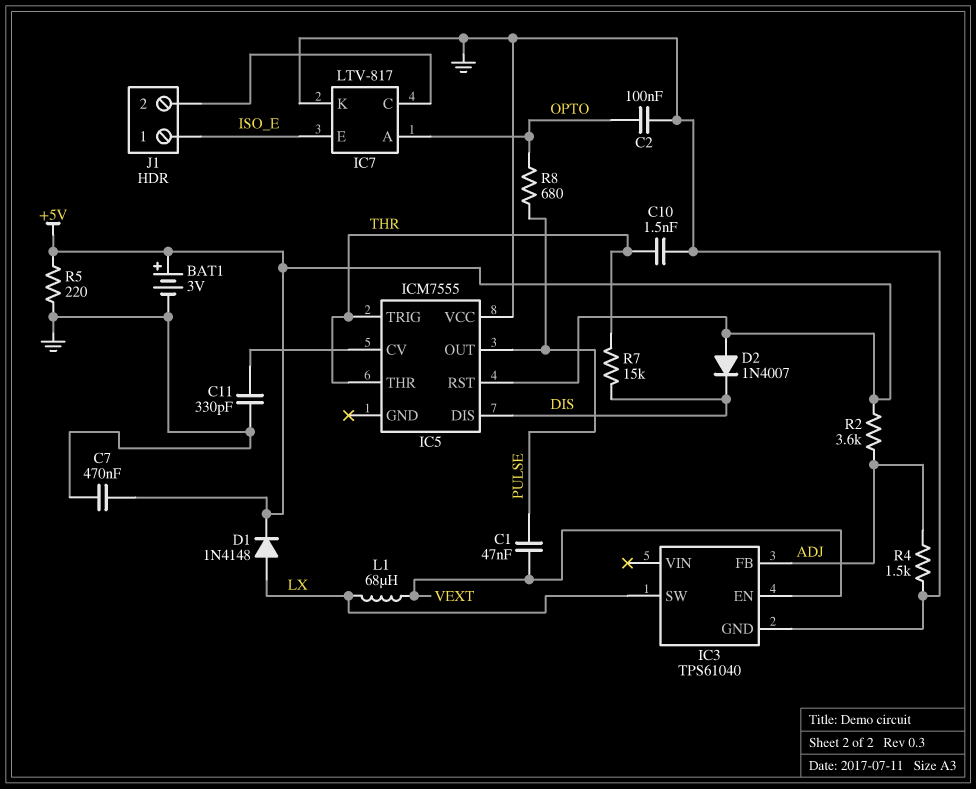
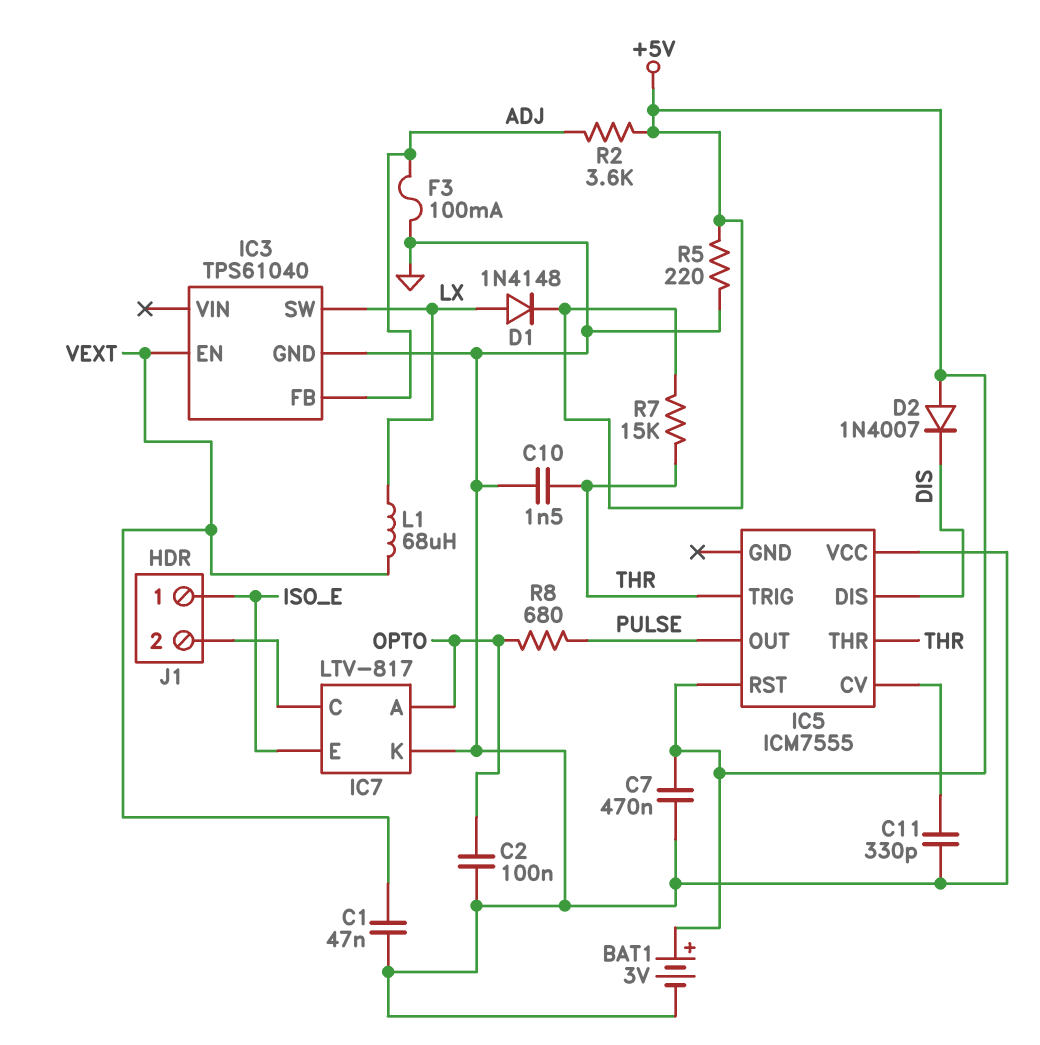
C1: 47nF (PULSE, VEXT) -> 47nF (GND, VEXT)
F3: none -> 100mA (ADJ, GND)
R4: 1.5k (ADJ, GND) -> none
R7: 15k (DIS, THR) -> 15k (+5V, THR)

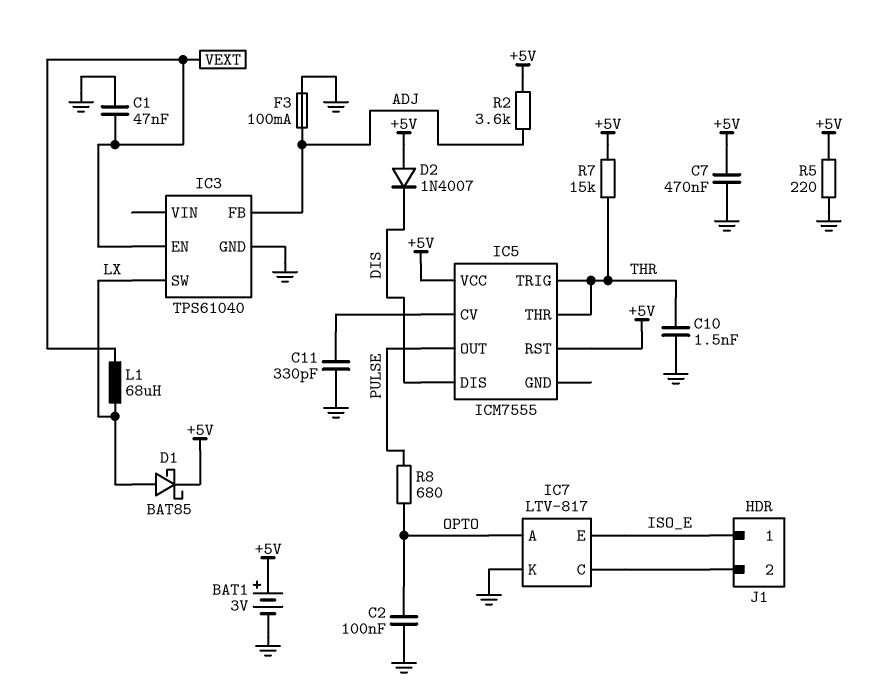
D1: diode 1N4148 (A LX, K +5V) -> schottky BAT85 (A LX, K +5V)
IC5 pin VCC: GND -> +5V

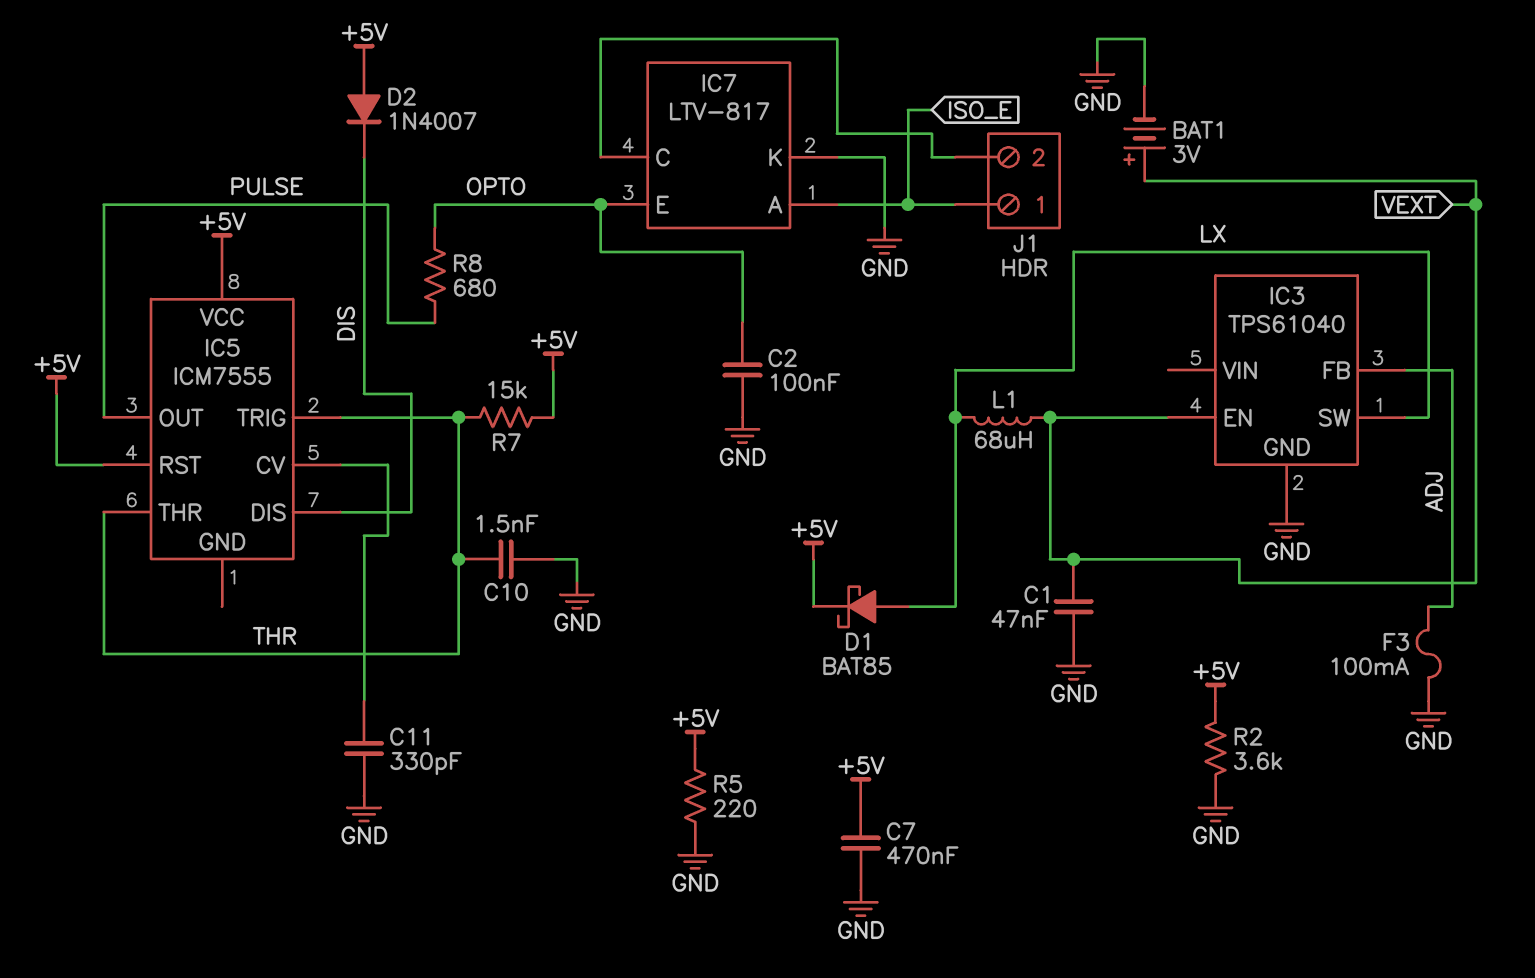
BAT1: 3V (plus +5V, minus GND) -> 3V (plus VEXT, minus GND)
IC7 pin A: OPTO -> ISO_E
IC7 pin E: ISO_E -> OPTO
R2: 3.6k (+5V, ADJ) -> 3.6k (+5V, GND)

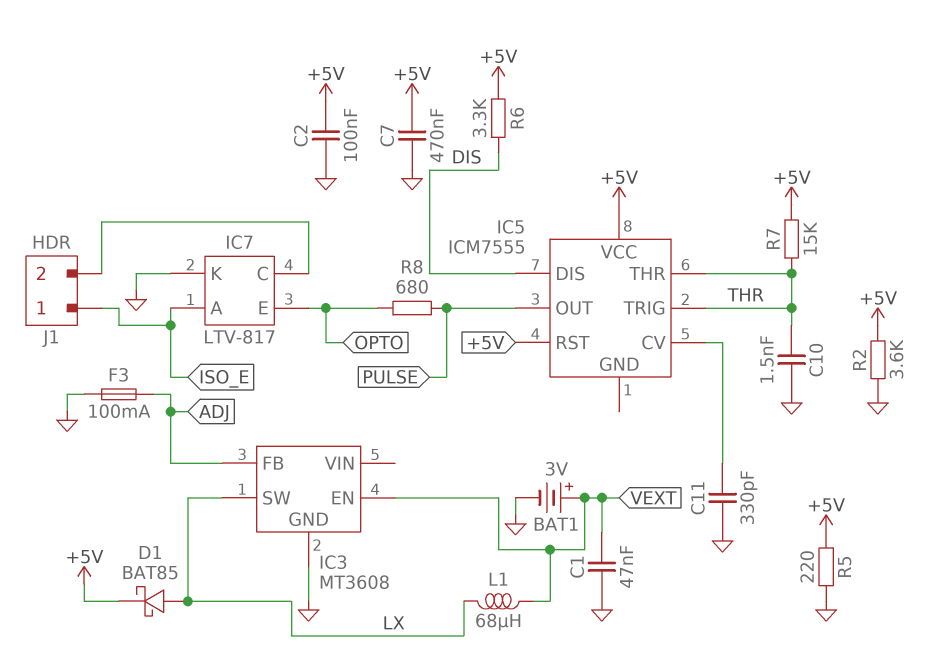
C2: 100nF (GND, OPTO) -> 100nF (+5V, GND)
D2: diode 1N4007 (A +5V, K DIS) -> none
IC3: TPS61040 -> MT3608
R6: none -> 3.3k (+5V, DIS)

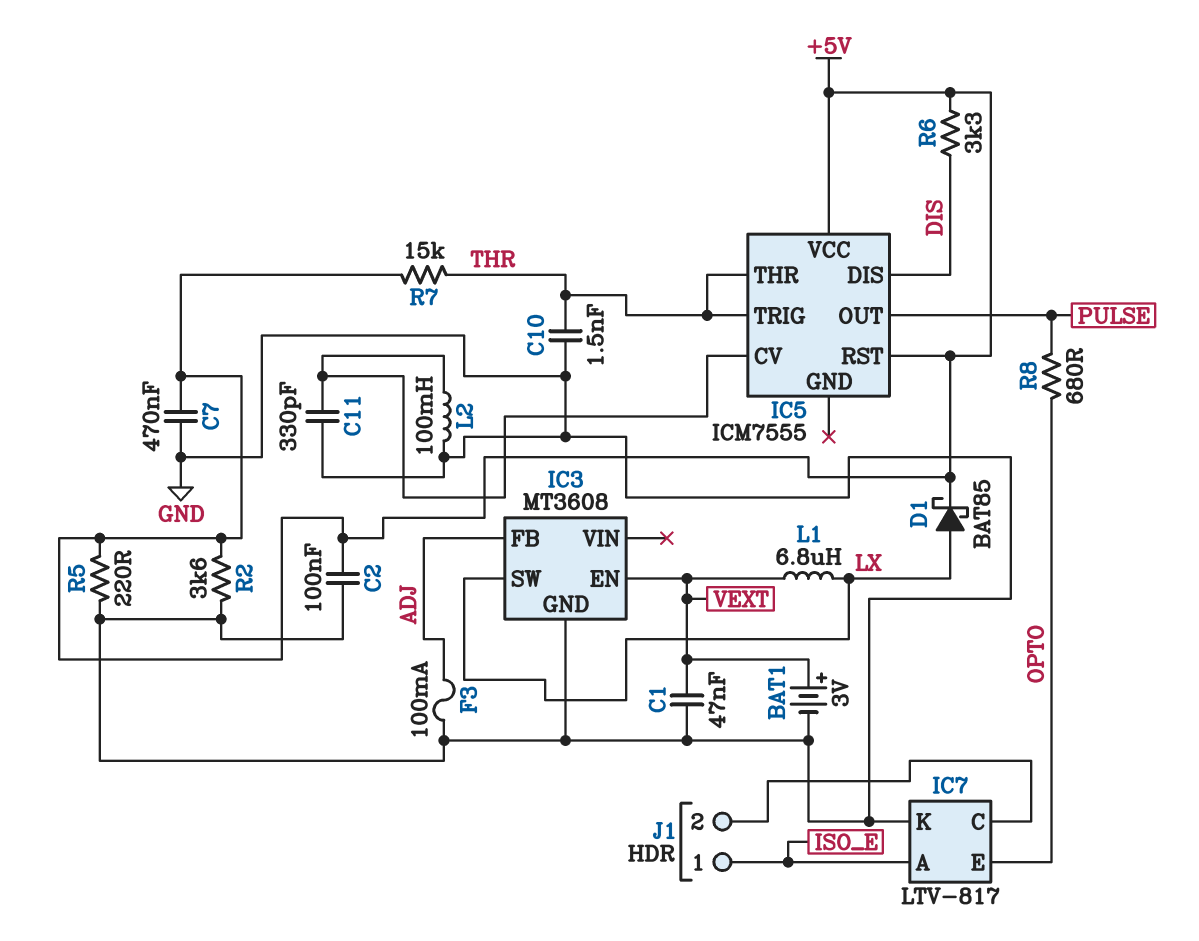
L1: 68uH (LX, VEXT) -> 6.8uH (LX, VEXT)
L2: none -> 100mH (GND, IC5/CV)

